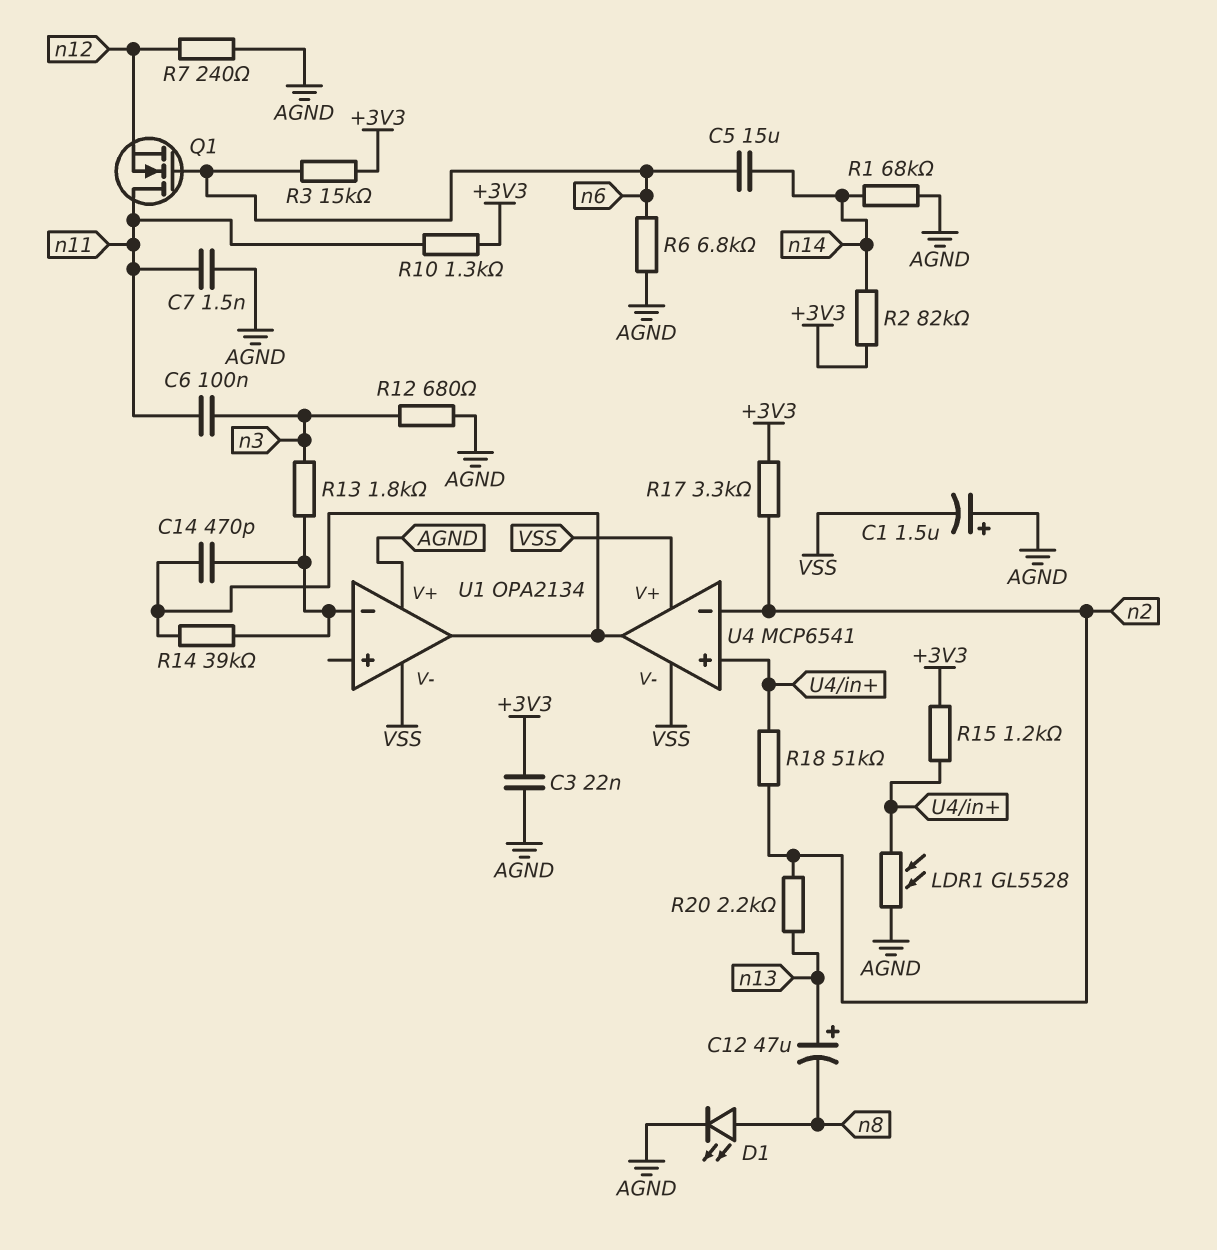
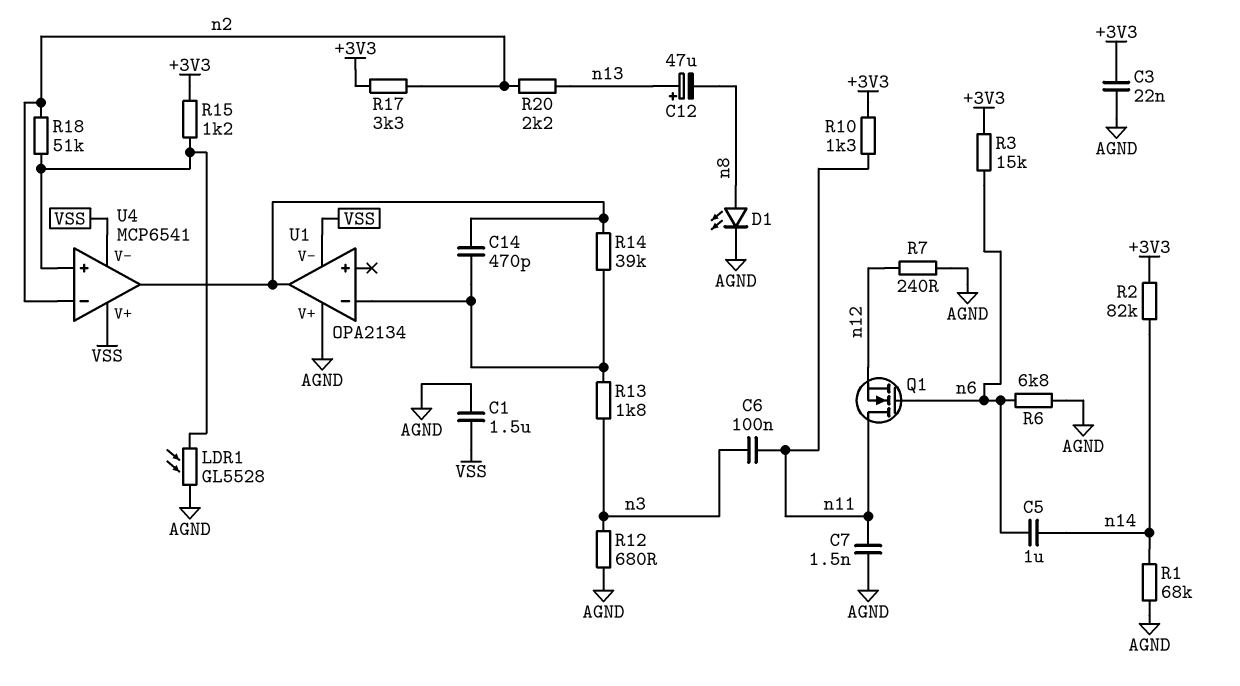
C1: 1.5uF (plus AGND, minus VSS) -> 1.5uF (AGND, VSS)
C5: 15uF (n6, n14) -> 1uF (n6, n14)

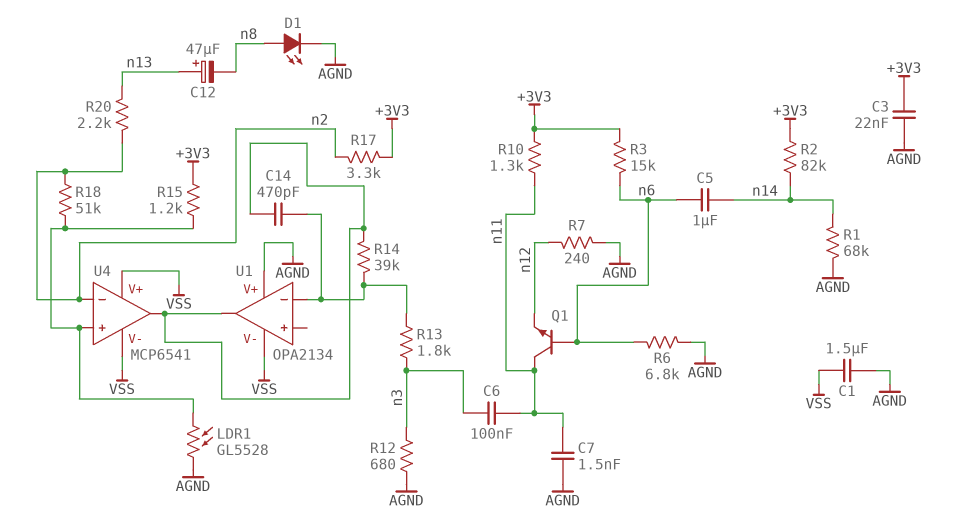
Q1: NMOS (G n6, D n11, S n12) -> NPN (B n6, C n11, E n12)

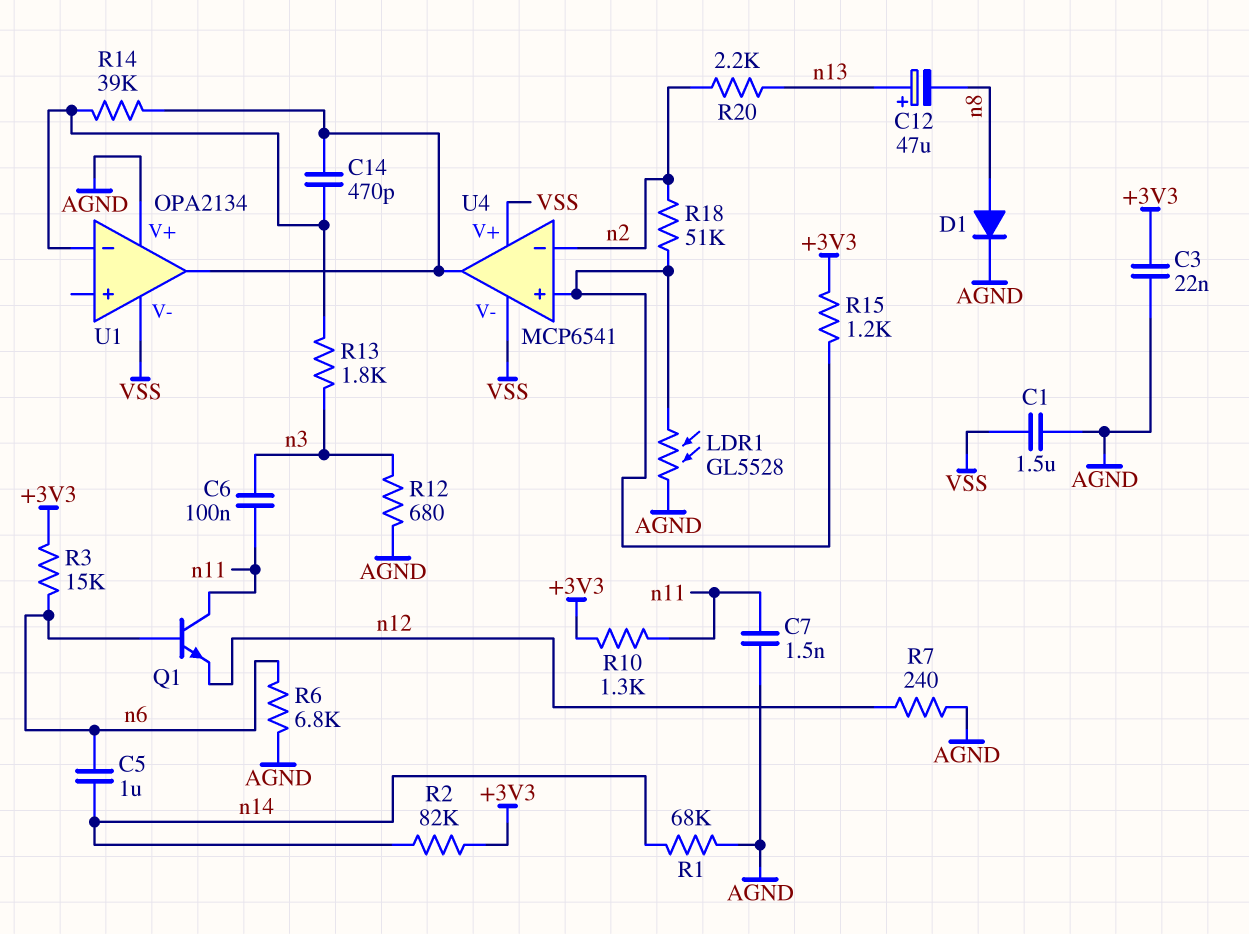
D1: LED (A n8, K AGND) -> diode (A n8, K AGND)
R17: 3.3k (+3V3, n2) -> none

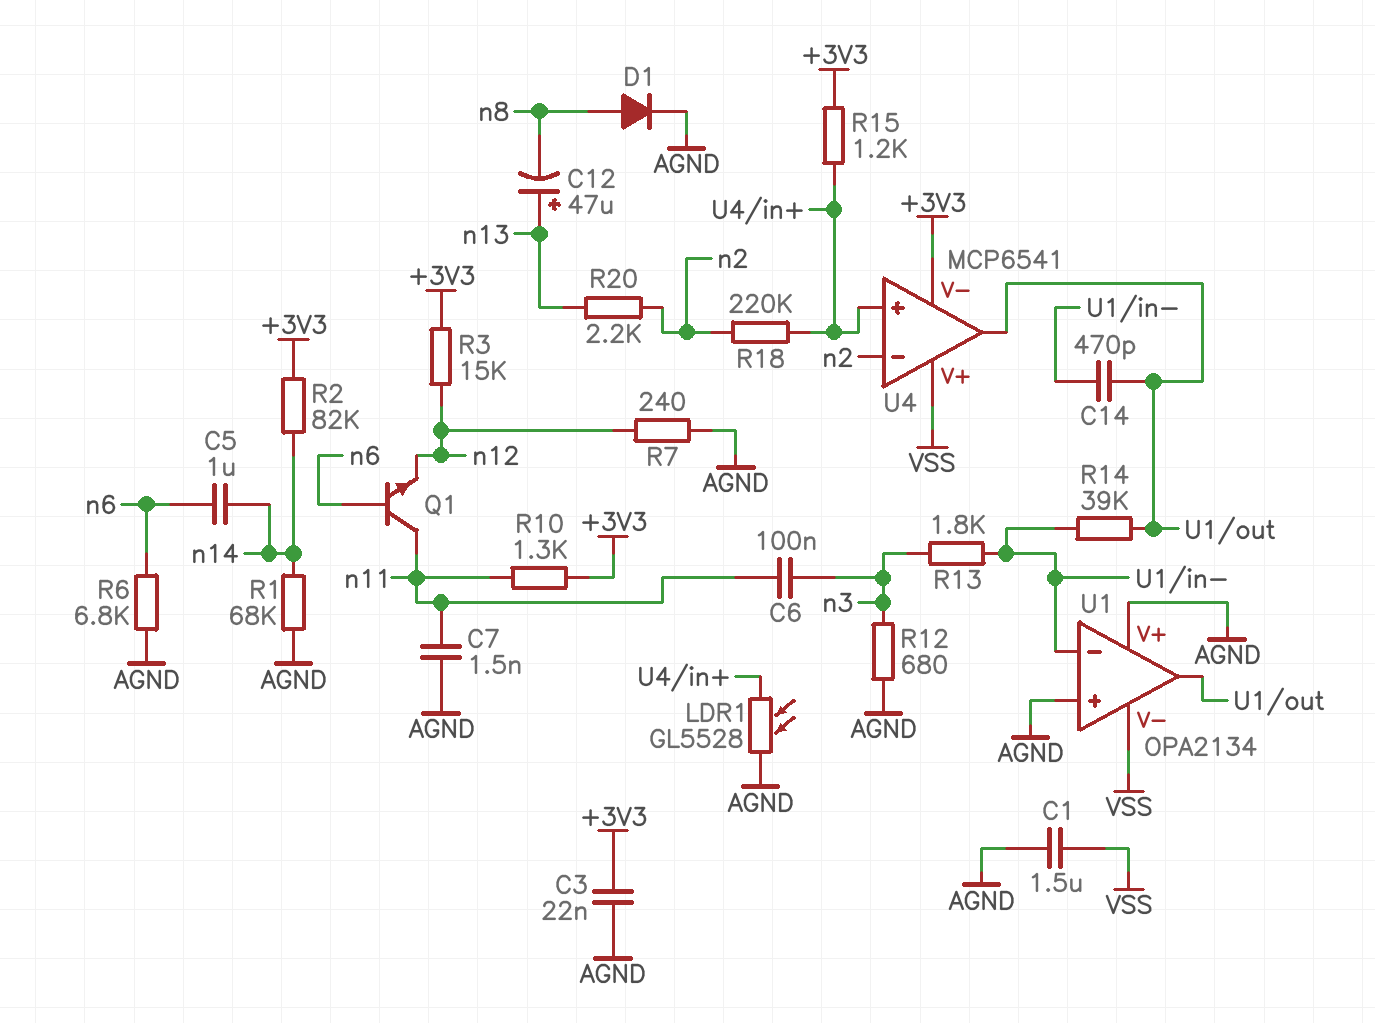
R3: 15k (+3V3, n6) -> 15k (+3V3, n12)
R18: 51k (U4/in+, n2) -> 220k (U4/in+, n2)
U1 pin in+: none -> AGND
U4 pin V-: VSS -> +3V3

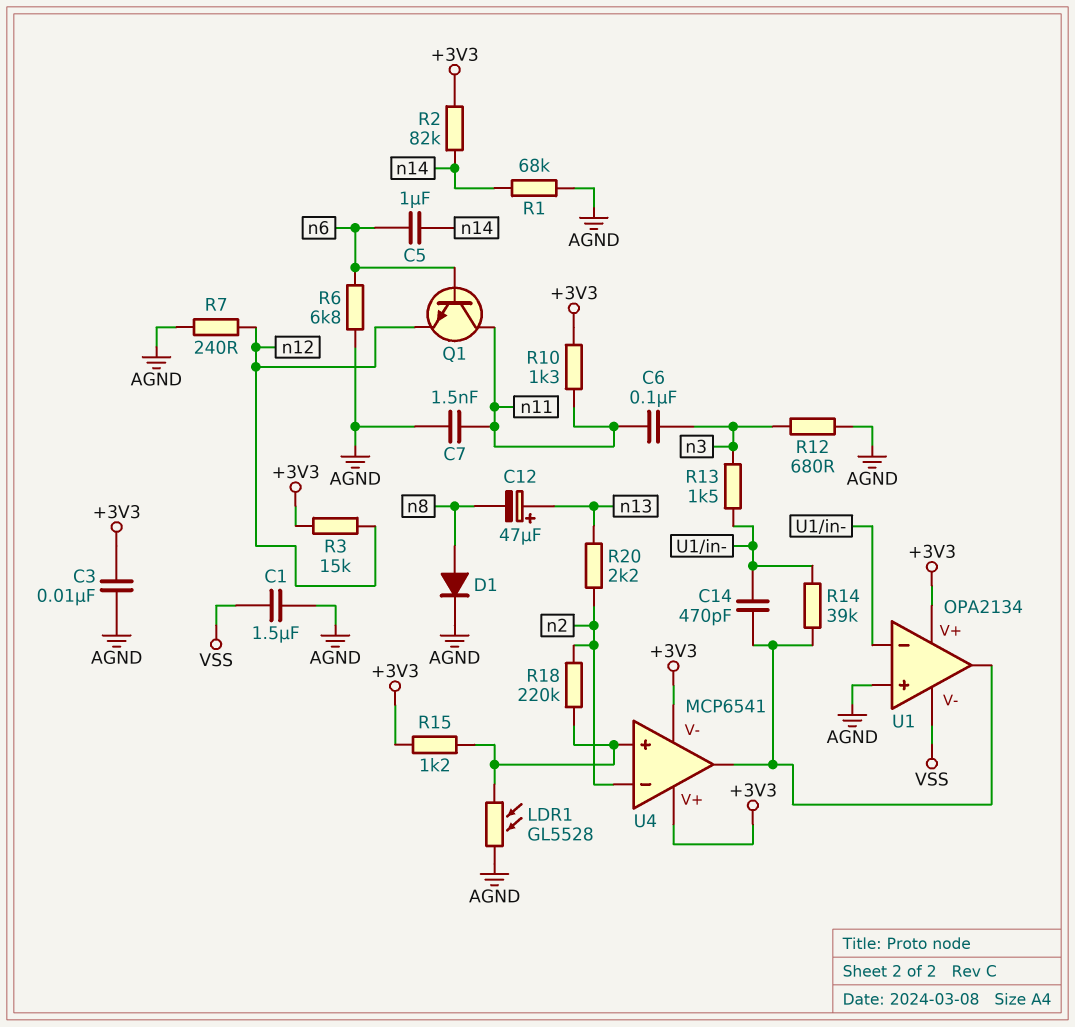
C3: 22nF (+3V3, AGND) -> 10nF (+3V3, AGND)
R13: 1.8k (U1/in-, n3) -> 1.5k (U1/in-, n3)
U1 pin V+: AGND -> +3V3
U4 pin V+: VSS -> +3V3

